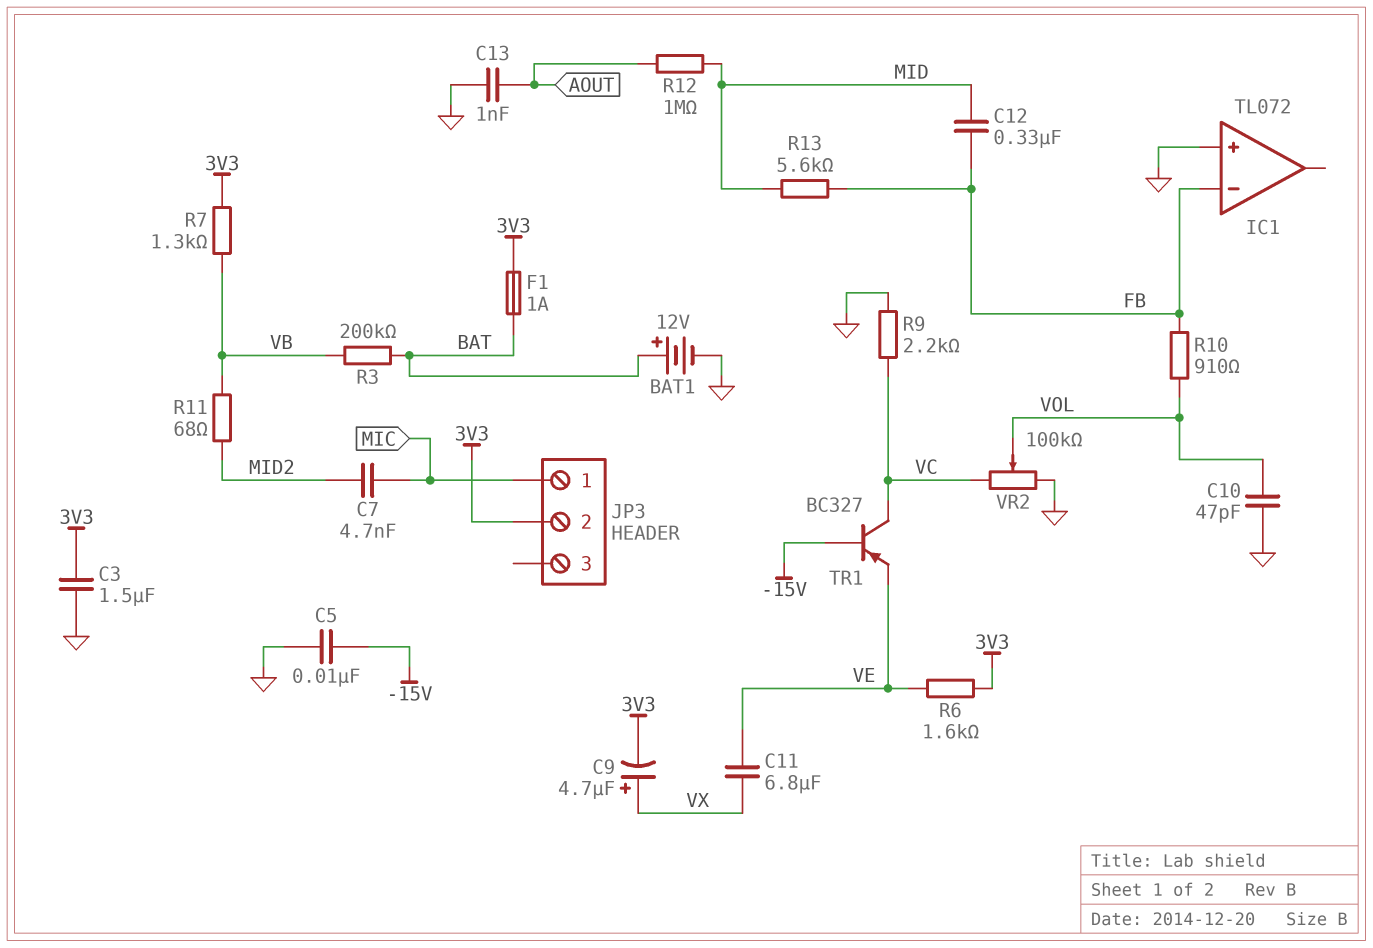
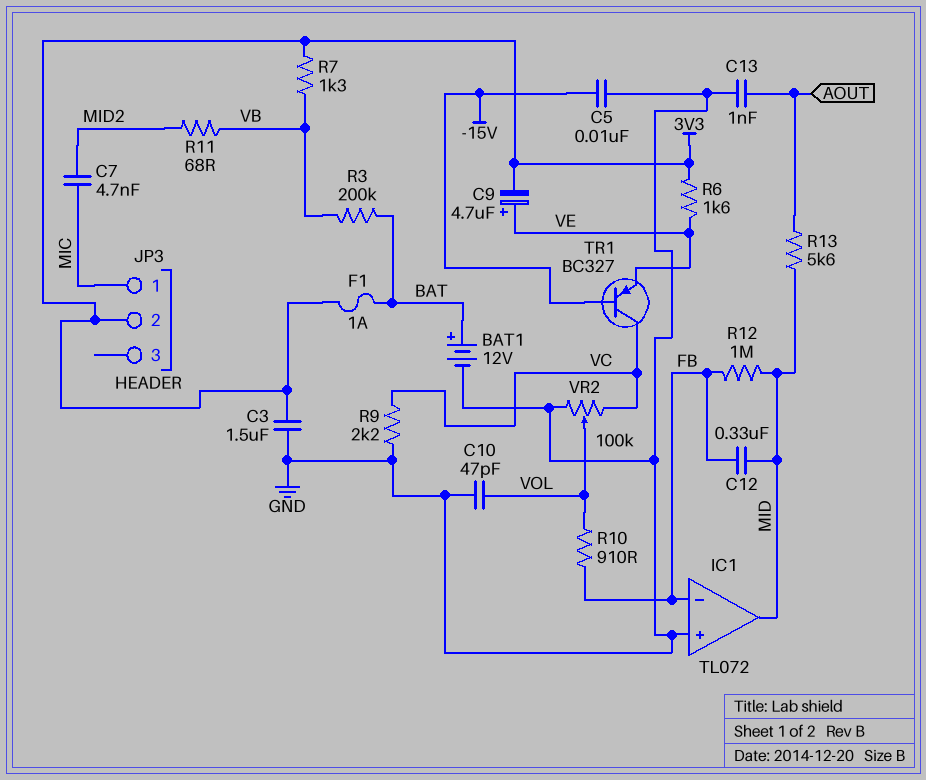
C9: 4.7uF (plus VX, minus 3V3) -> 4.7uF (plus VE, minus 3V3)
C11: 6.8uF (VE, VX) -> none
IC1 pin out: none -> MID
R12: 1M (AOUT, MID) -> 1M (FB, MID)
R13: 5.6k (FB, MID) -> 5.6k (AOUT, MID)

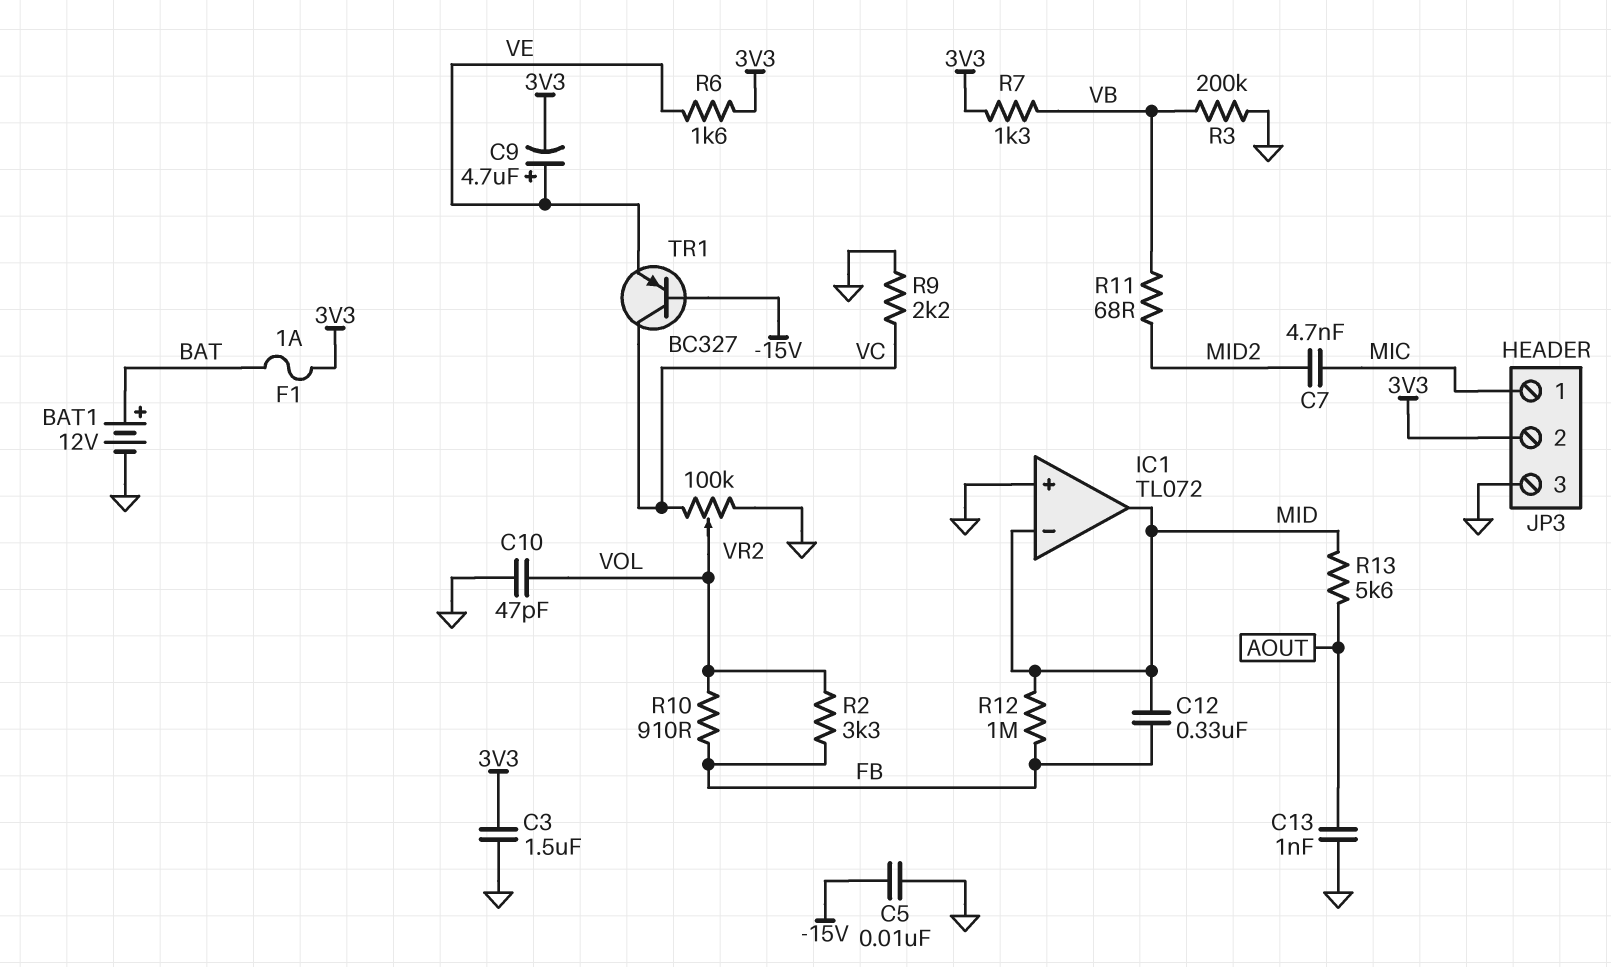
IC1 pin in-: FB -> MID
JP3 pin 3: none -> GND
R2: none -> 3.3k (FB, VOL)
R3: 200k (BAT, VB) -> 200k (GND, VB)

